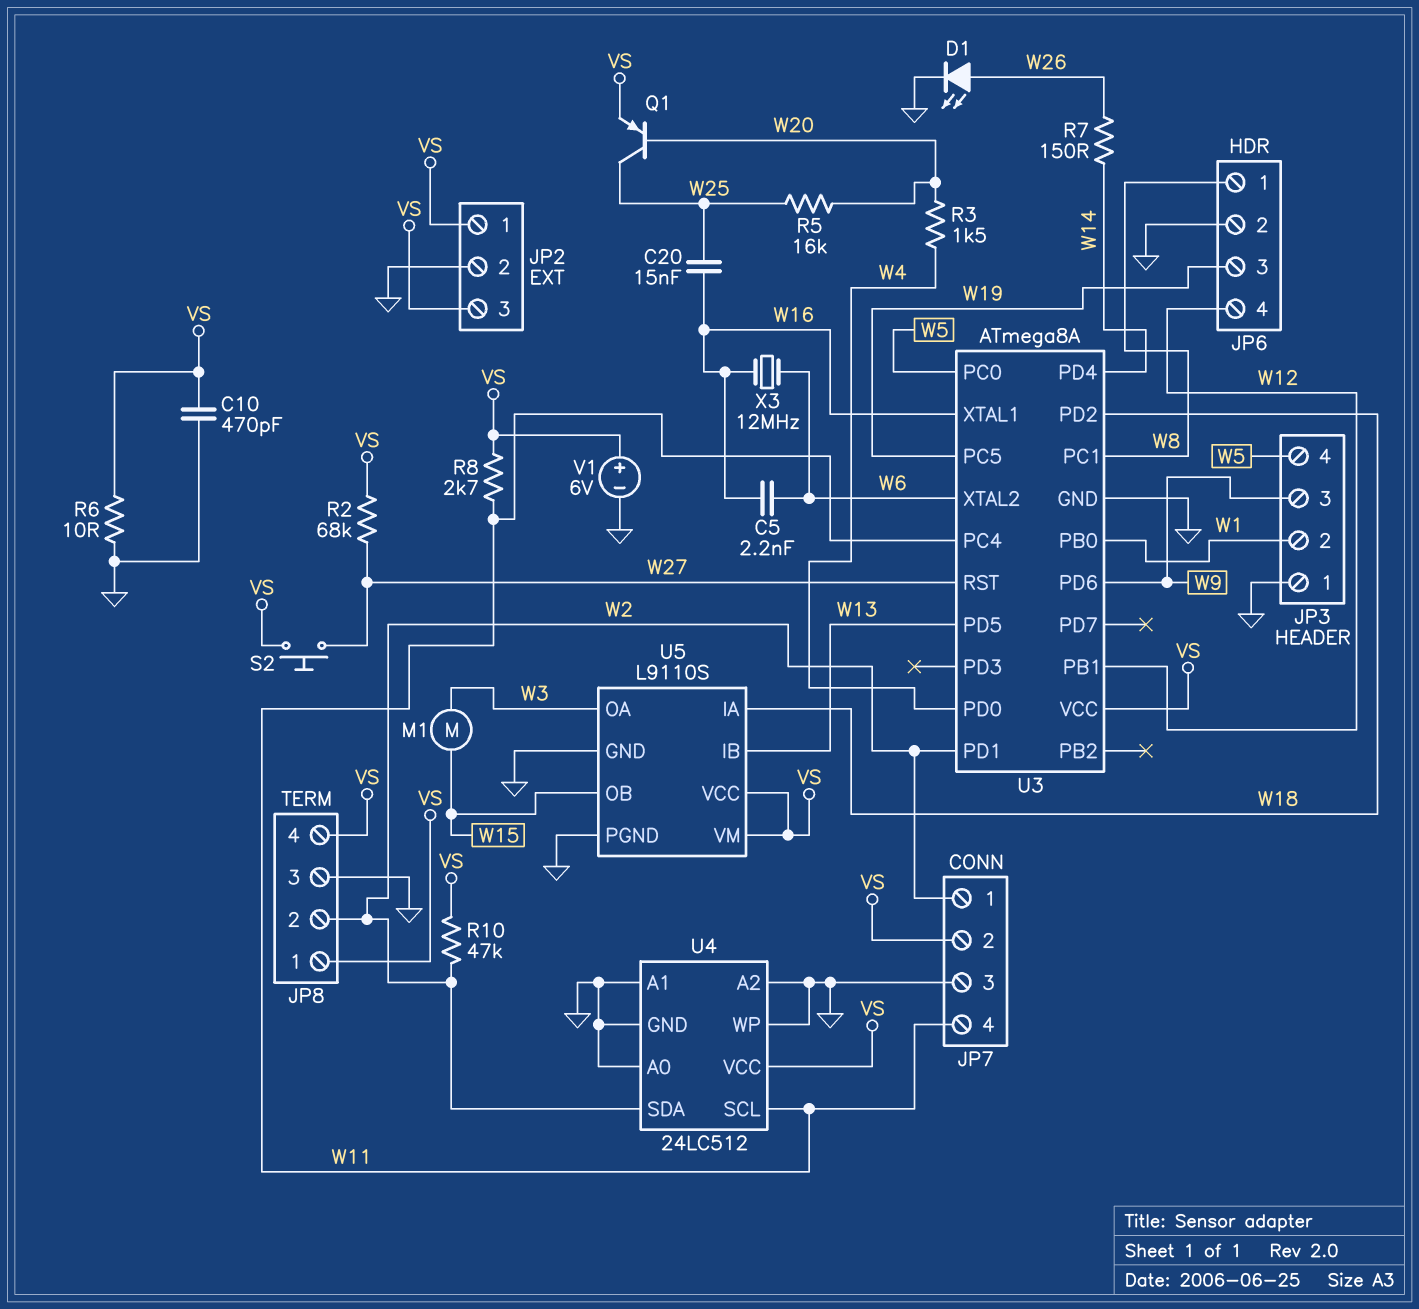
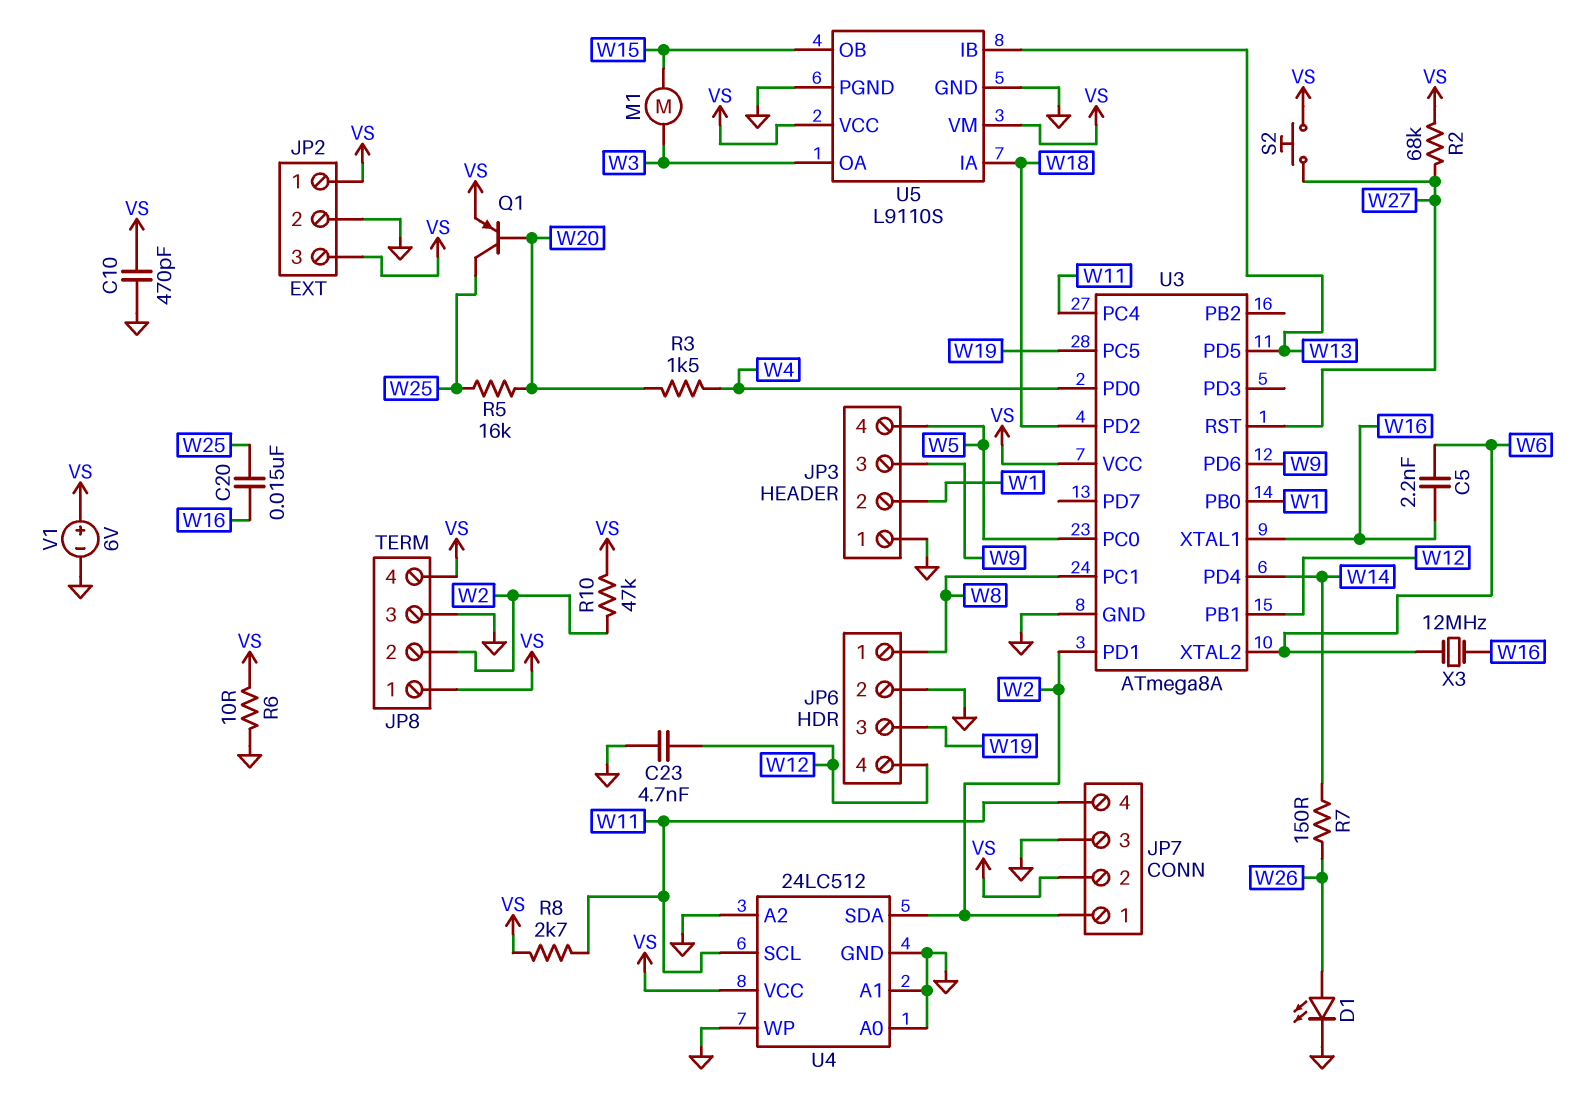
C23: none -> 4.7nF (GND, W12)

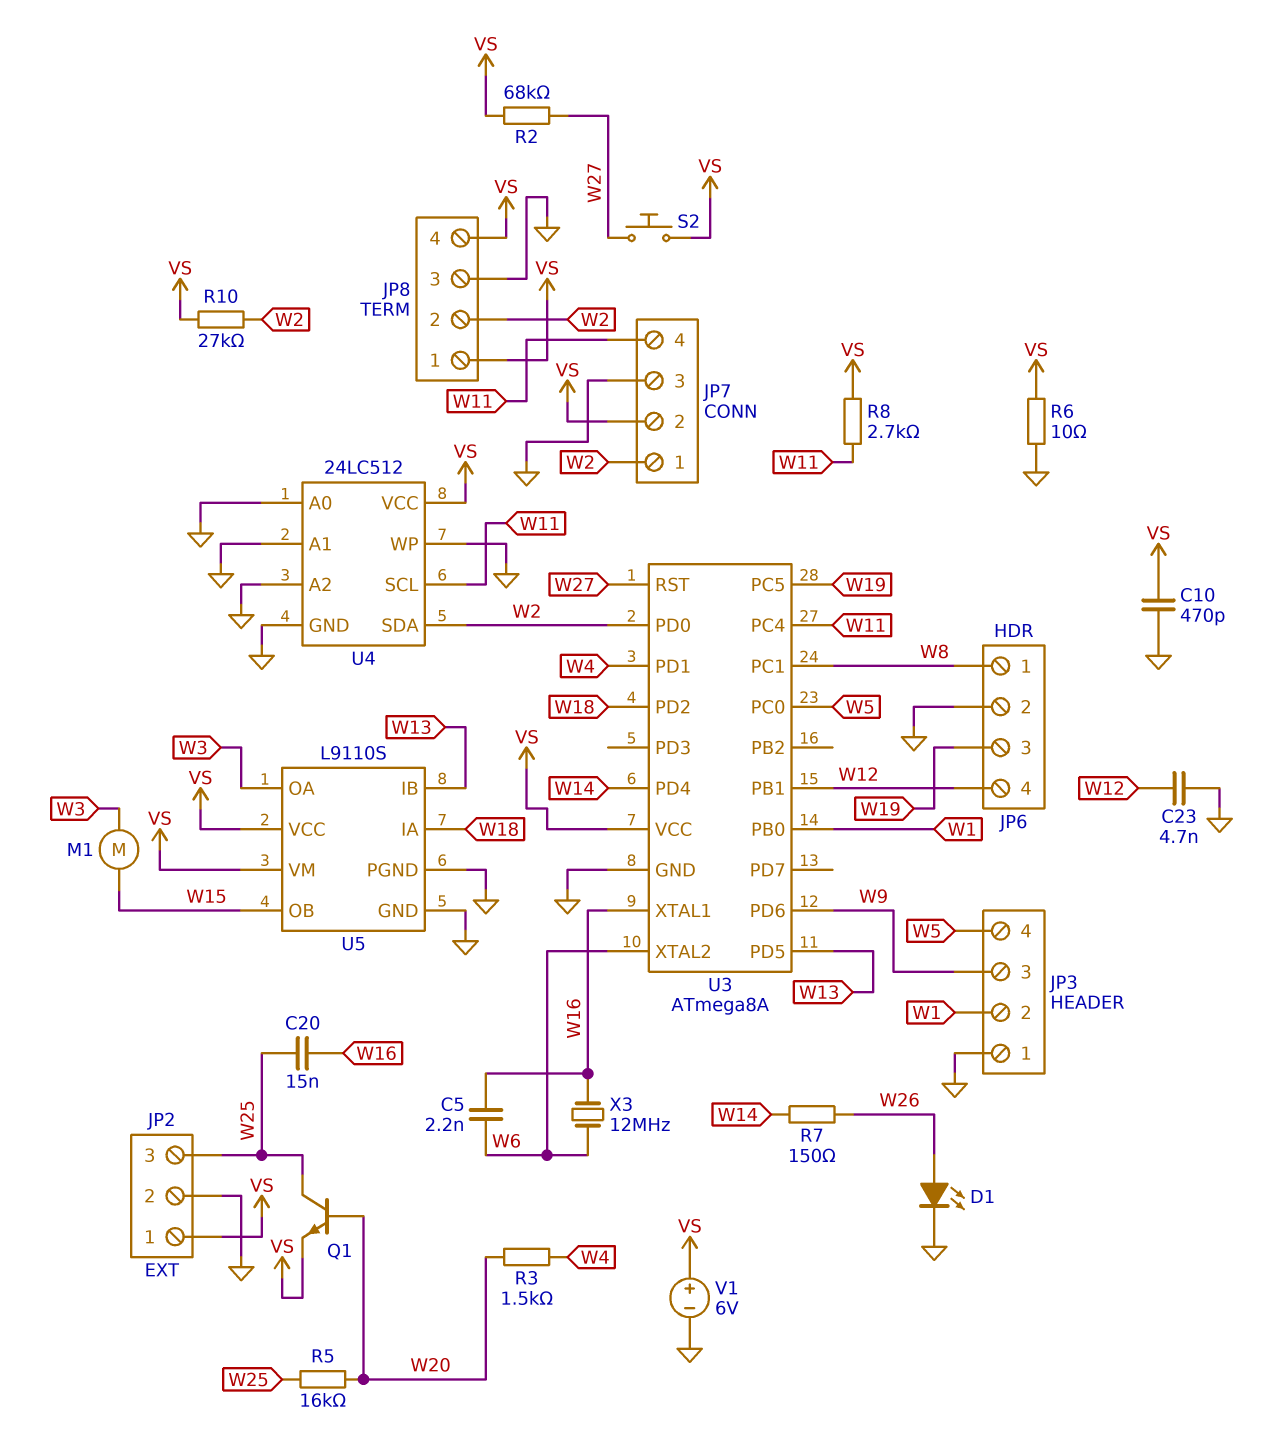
JP2 pin 3: VS -> W25
Q1: PNP (B W20, C W25, E VS) -> NPN (B W20, C W25, E VS)
R10: 47k (VS, W2) -> 27k (VS, W2)
U3 pin PD0: W4 -> W2
U3 pin PD1: W2 -> W4

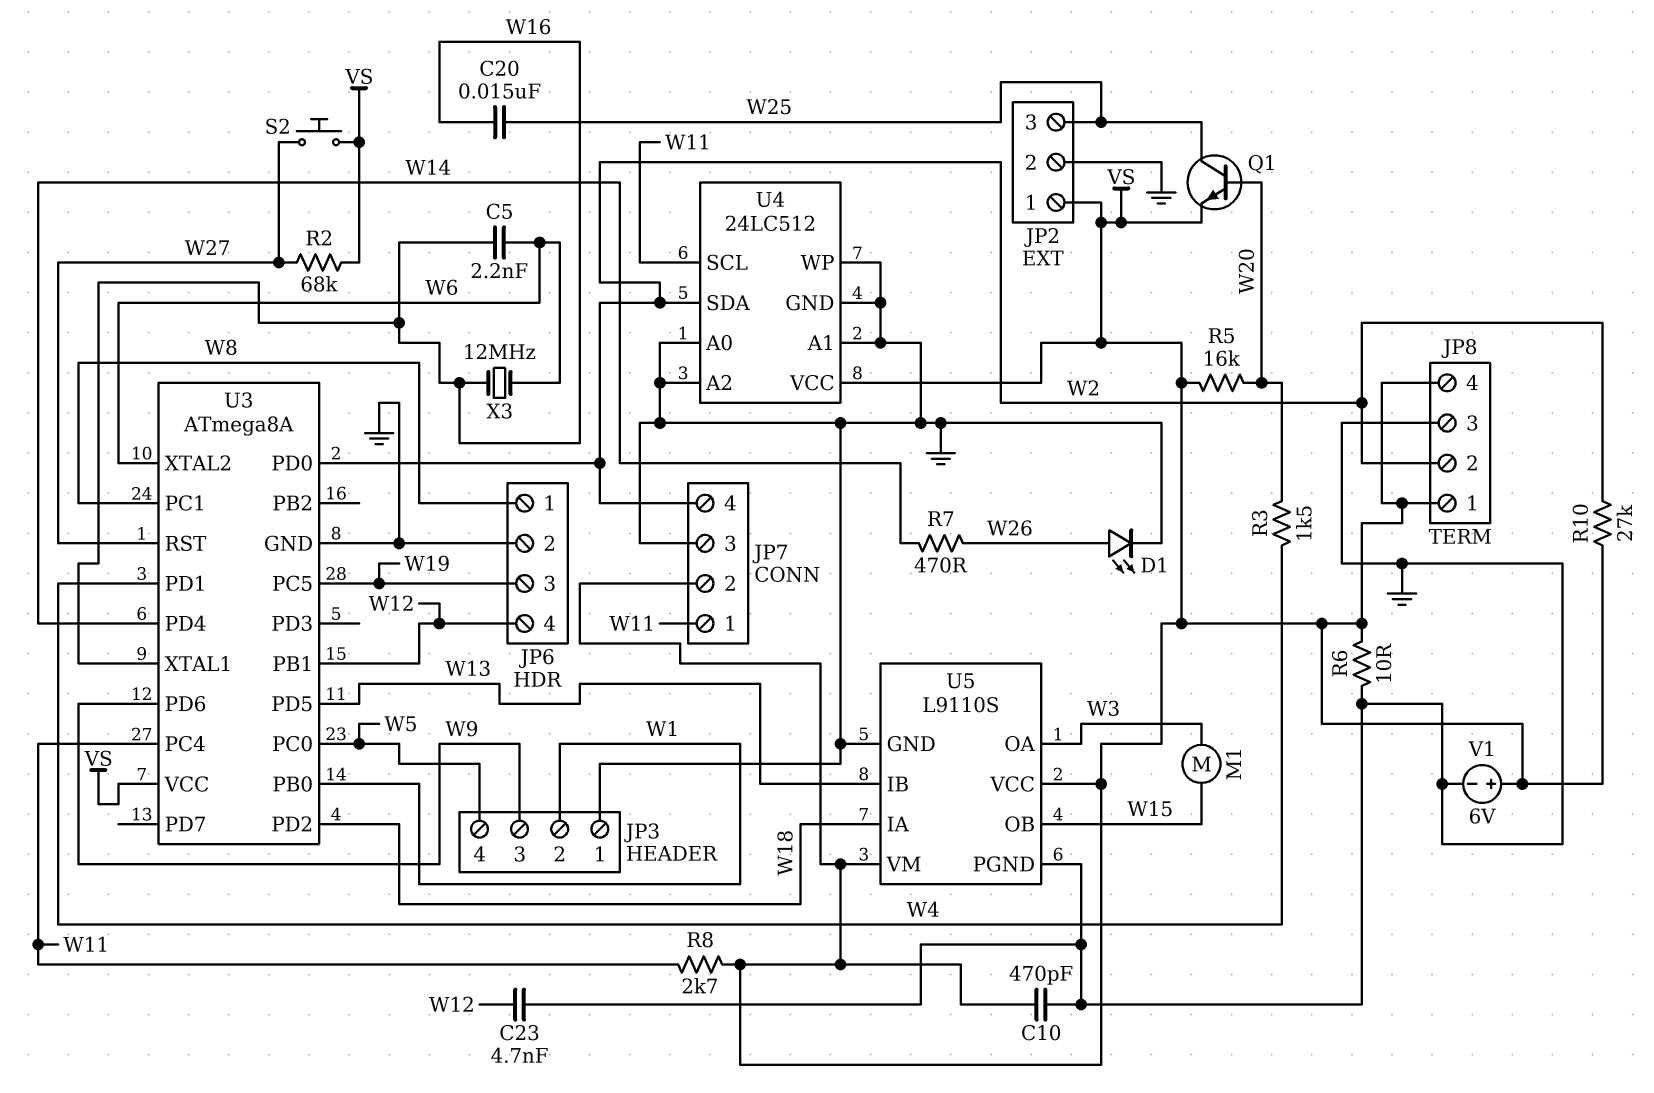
JP7 pin 1: W2 -> W11
JP7 pin 4: W11 -> W2
R5: 16k (W20, W25) -> 16k (VS, W20)
R7: 150 (W14, W26) -> 470 (W14, W26)

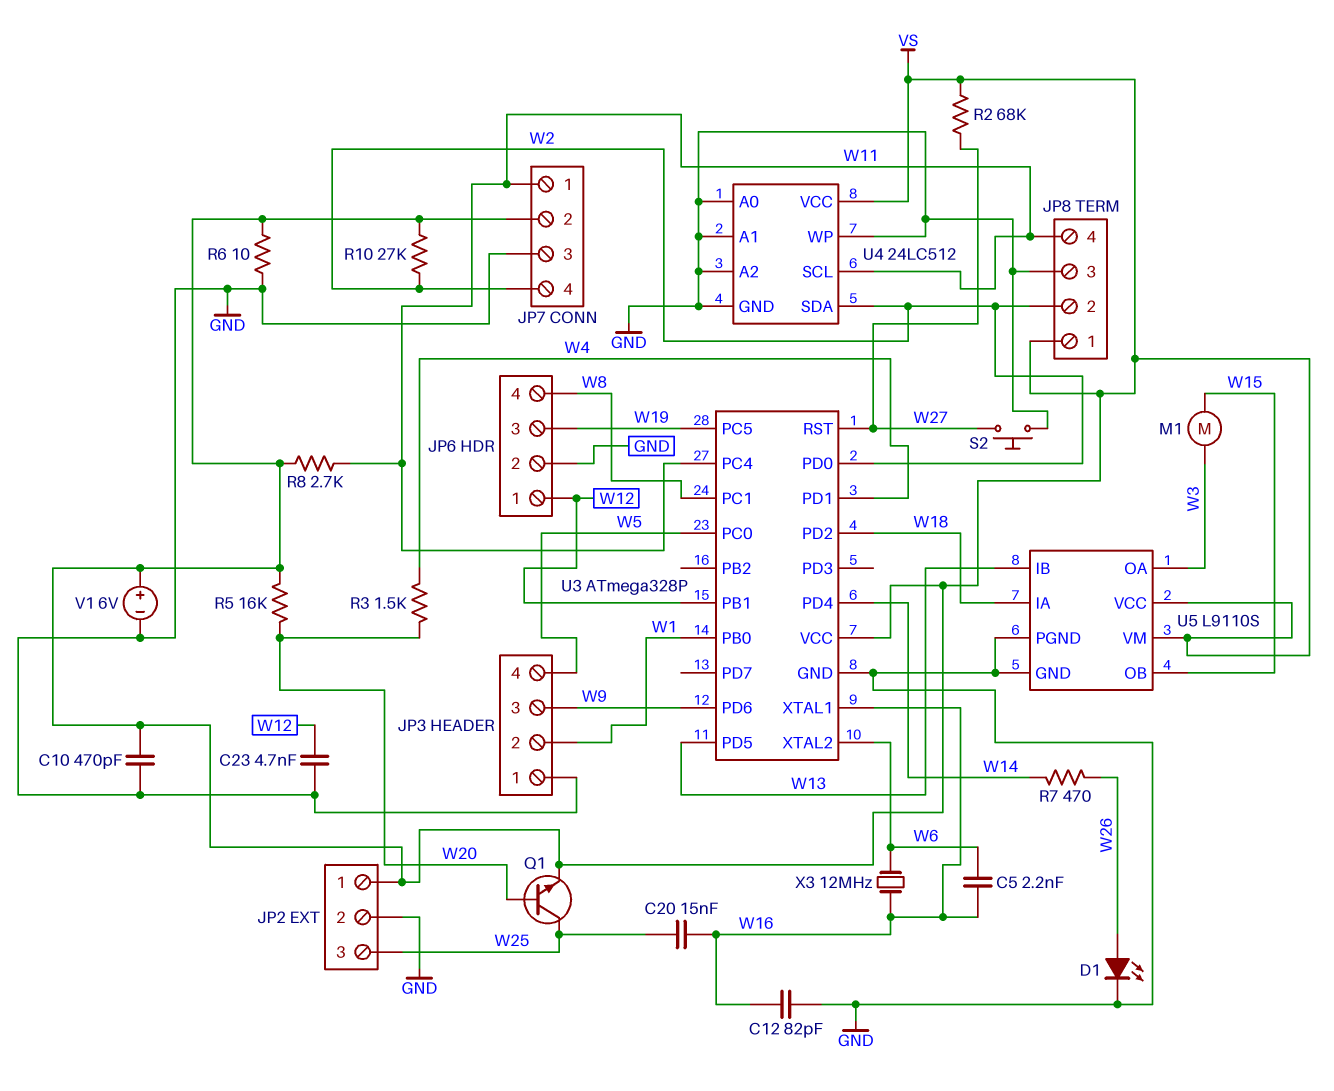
C12: none -> 82pF (GND, W16)
JP6 pin 1: W8 -> W12
JP6 pin 4: W12 -> W8
JP8 pin 4: VS -> W11
S2: button (VS, W27) -> button (GND, W27)
U3: ATmega8A -> ATmega328P

